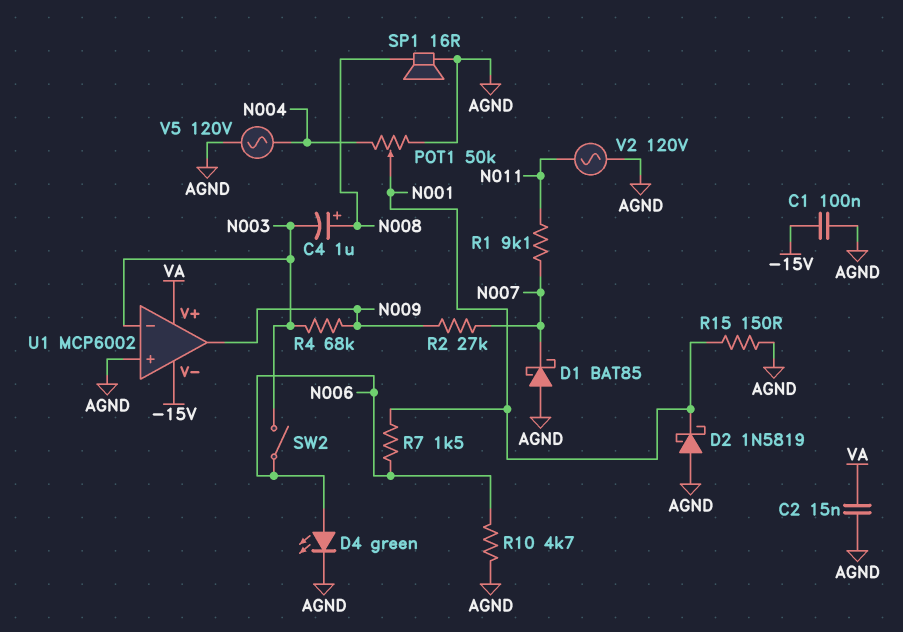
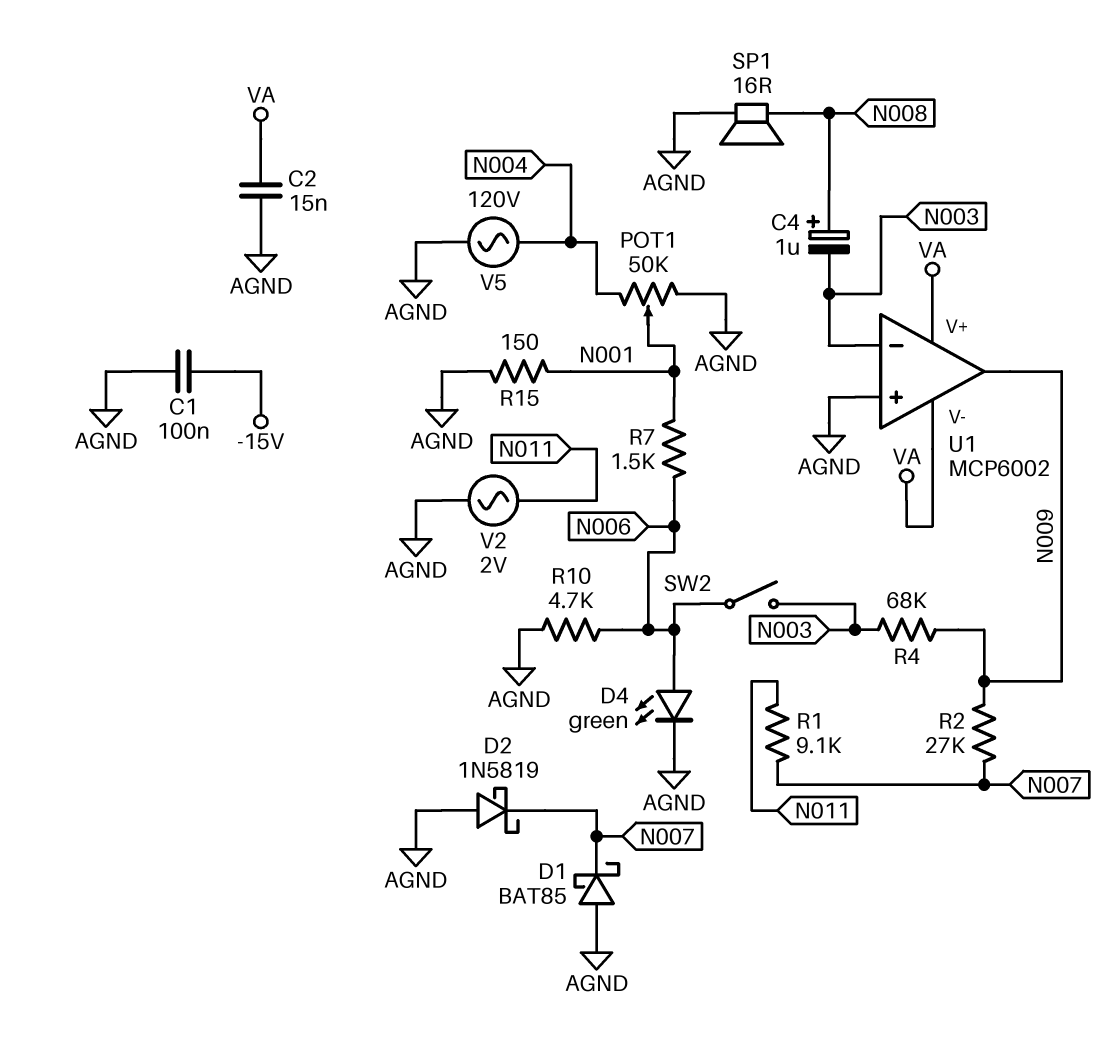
D2: schottky 1N5819 (A AGND, K N001) -> schottky 1N5819 (A AGND, K N007)
U1 pin V-: -15V -> VA
V2: AC 120V (AGND, N011) -> AC 2V (AGND, N011)

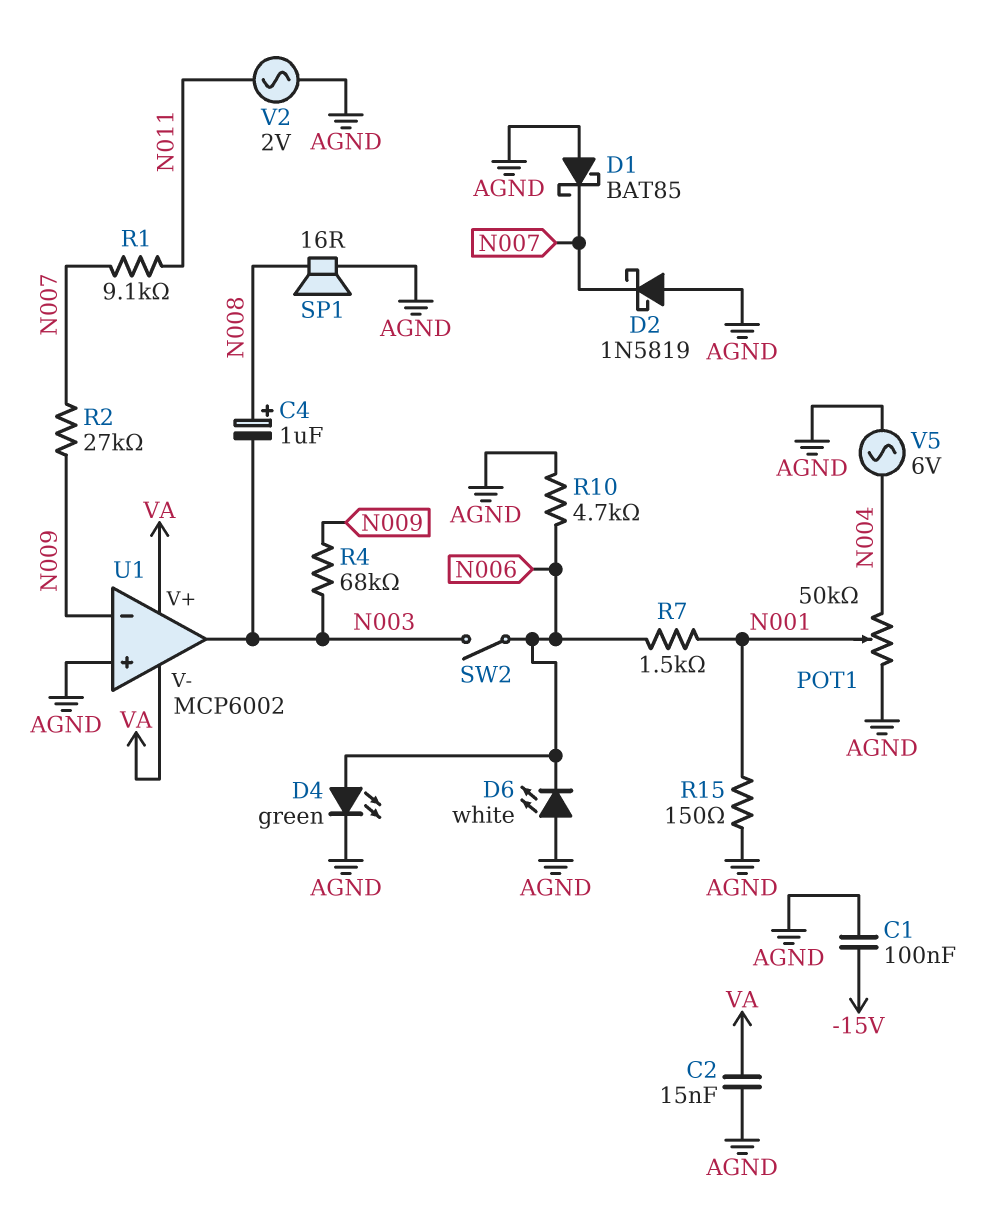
D6: none -> LED white (A AGND, K N006)
U1 pin in-: N003 -> N009
U1 pin out: N009 -> N003
V5: AC 120V (AGND, N004) -> AC 6V (AGND, N004)

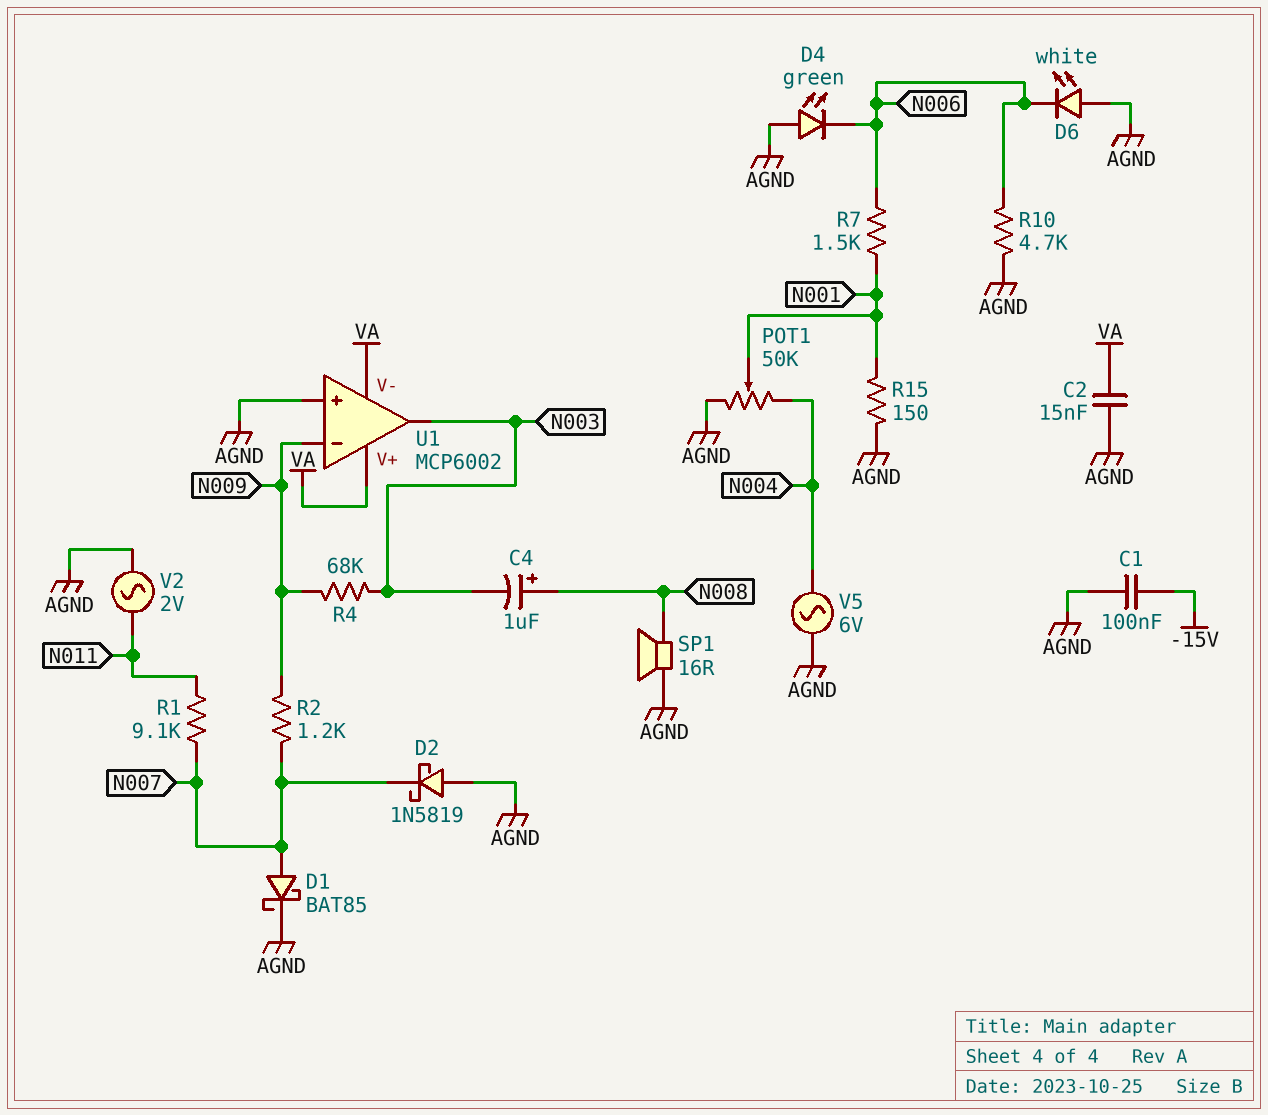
D1: schottky BAT85 (A AGND, K N007) -> schottky BAT85 (A N007, K AGND)
D4: LED green (A N006, K AGND) -> LED green (A AGND, K N006)
R2: 27k (N007, N009) -> 1.2k (N007, N009)
SW2: switch (N003, N006) -> none

